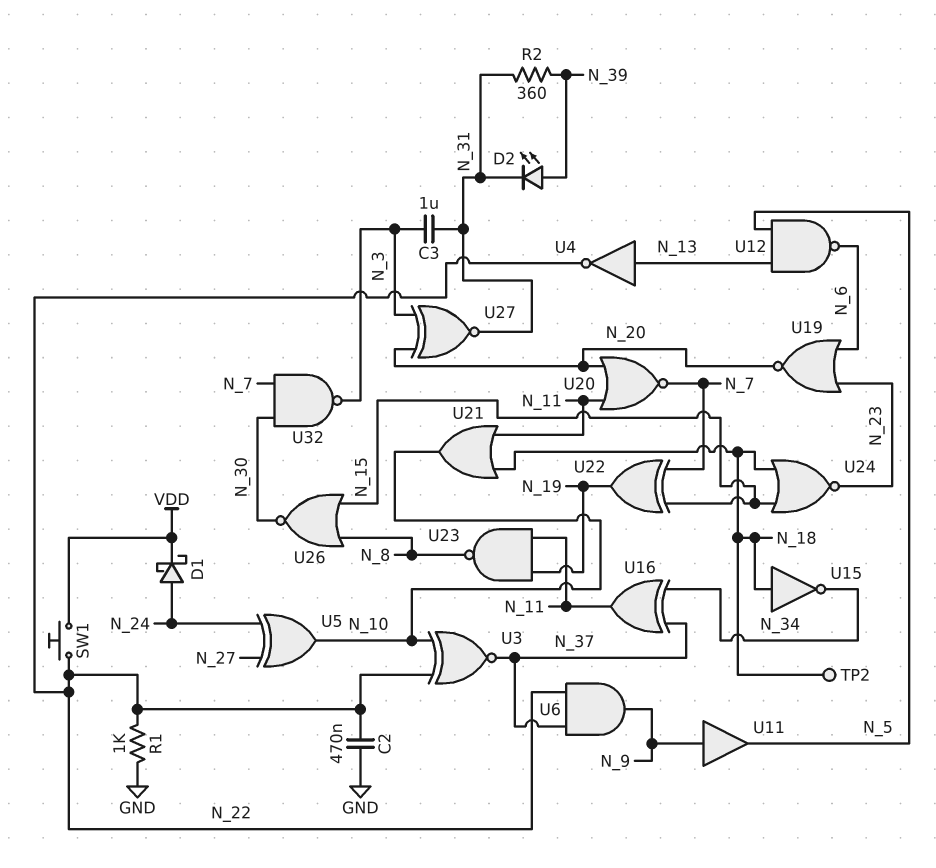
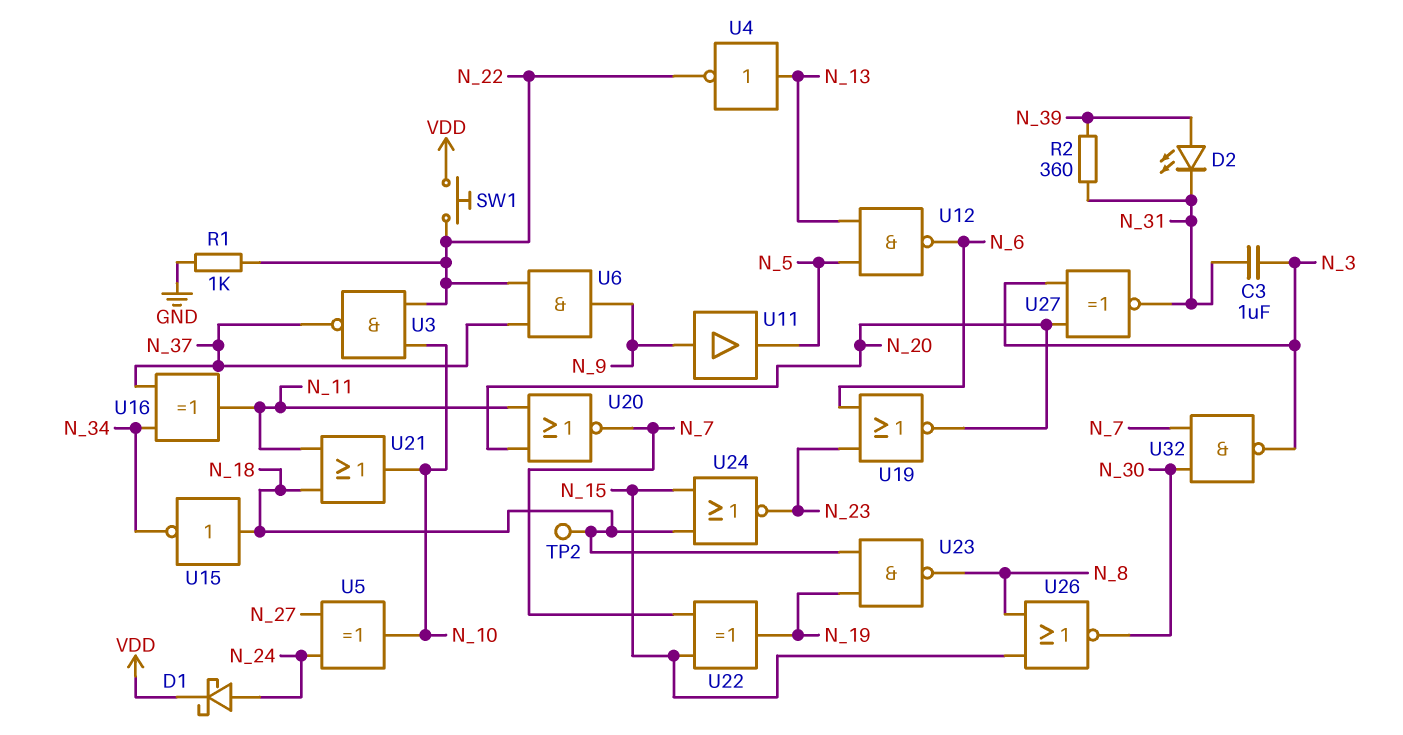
C2: 470nF (GND, N_22) -> none
U3: XNOR (in N_10, in N_22, out N_37) -> NAND (in N_10, in N_22, out N_37)
U23: NAND (in N_11, in N_19, out N_8) -> NAND (in N_18, in N_19, out N_8)

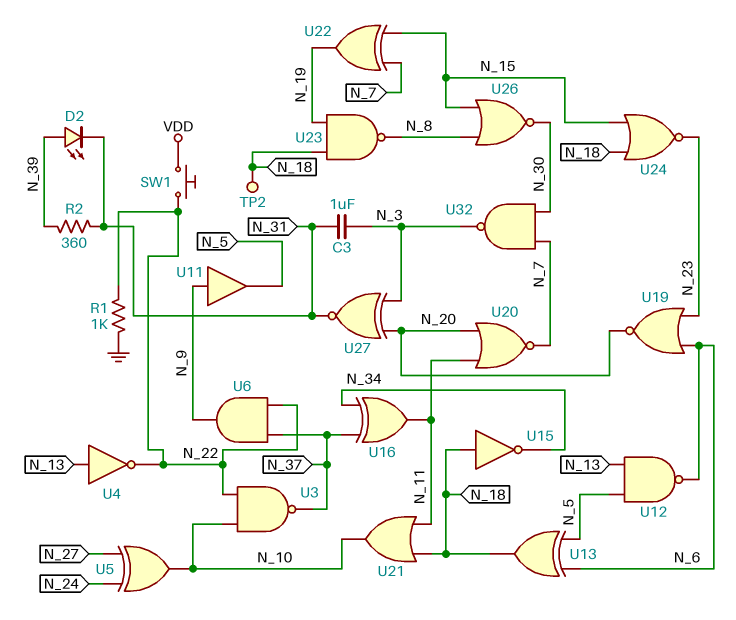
D1: schottky (A N_24, K VDD) -> none
U13: none -> XOR (in N_5, in N_6, out N_18)

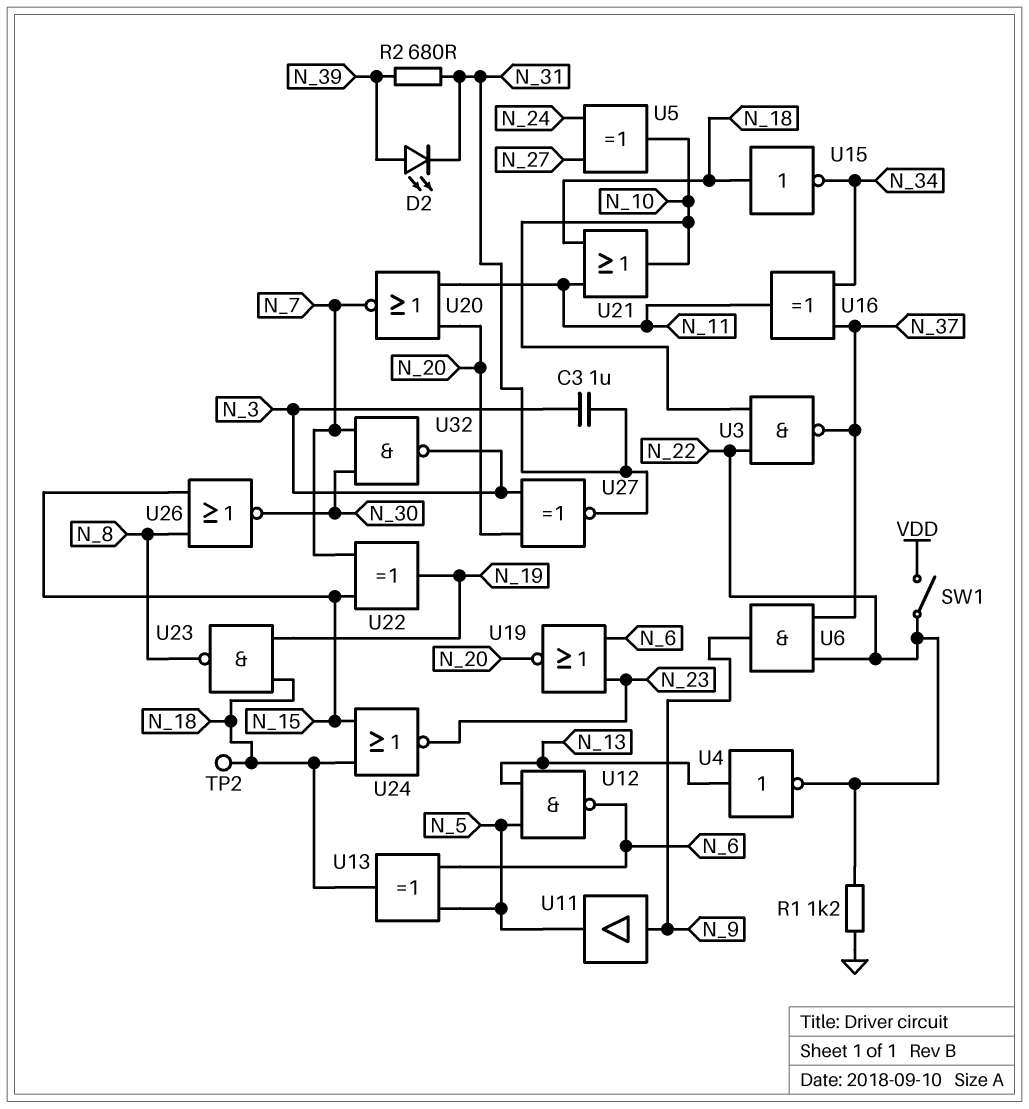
R1: 1k (GND, N_22) -> 1.2k (GND, N_22)
R2: 360 (N_31, N_39) -> 680 (N_31, N_39)
SW1: button (N_22, VDD) -> switch (N_22, VDD)

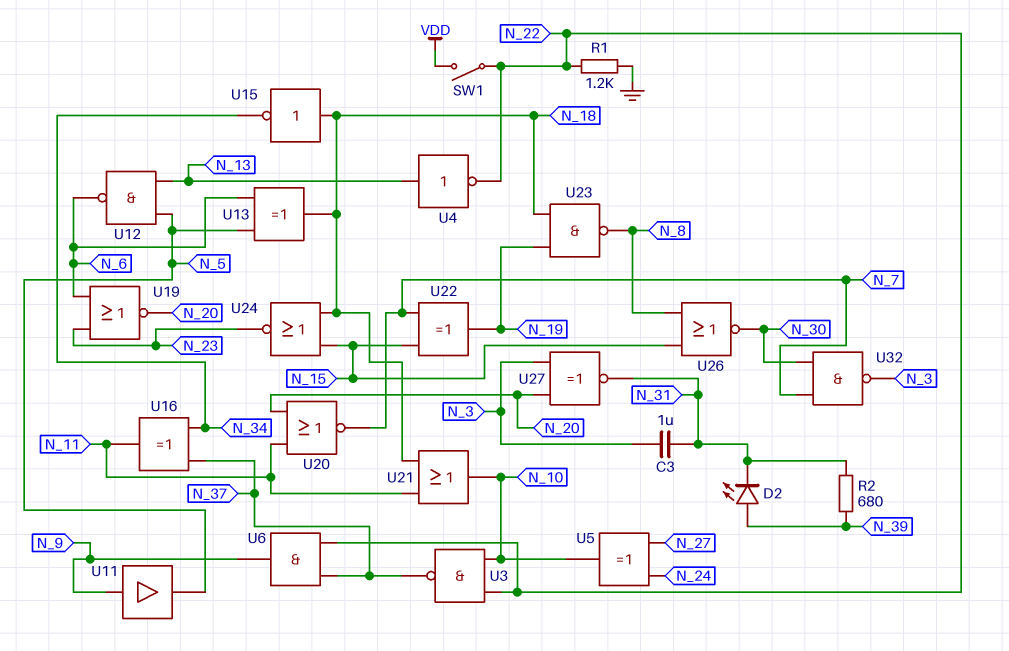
TP2: test point (N_18) -> none

